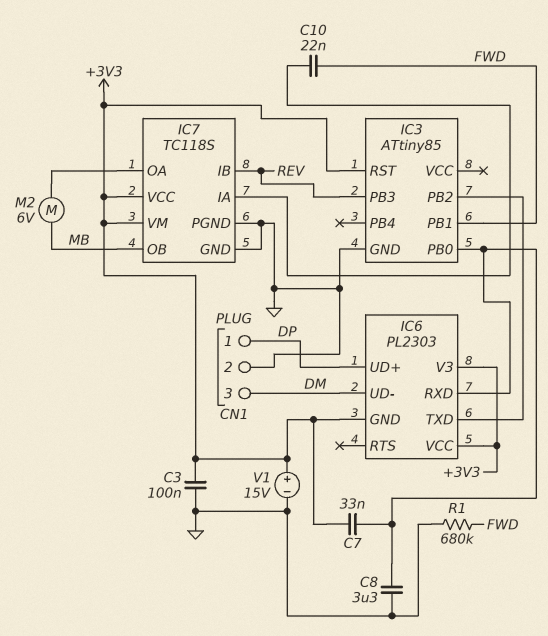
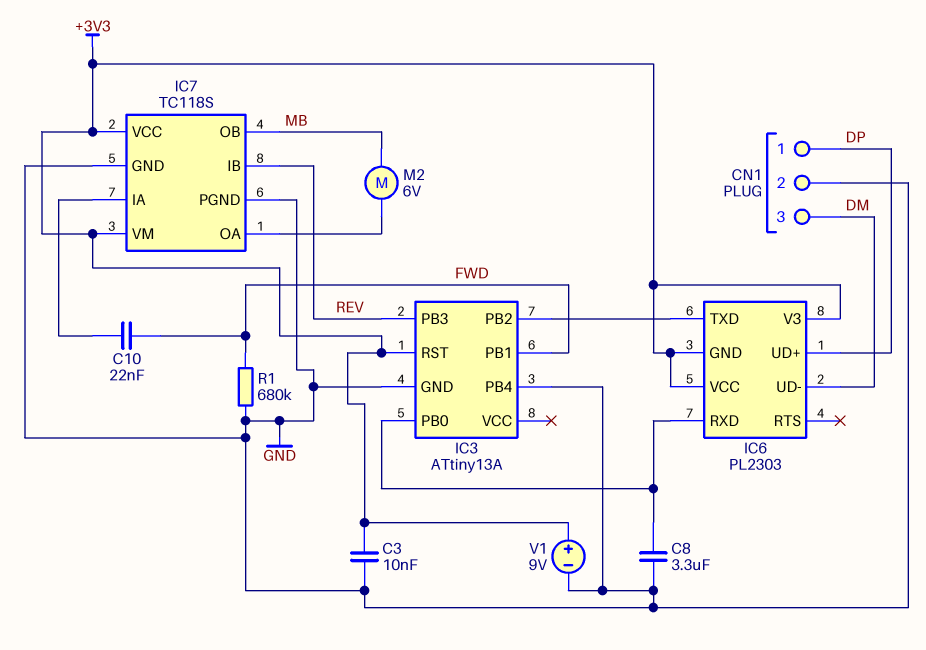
C3: 100nF (+3V3, GND) -> 10nF (+3V3, GND)
C7: 33nF (+3V3, IC3/PB0) -> none
IC3: ATtiny85 -> ATtiny13A
IC3 pin PB4: none -> GND
V1: 15V (plus +3V3, minus GND) -> 9V (plus +3V3, minus GND)

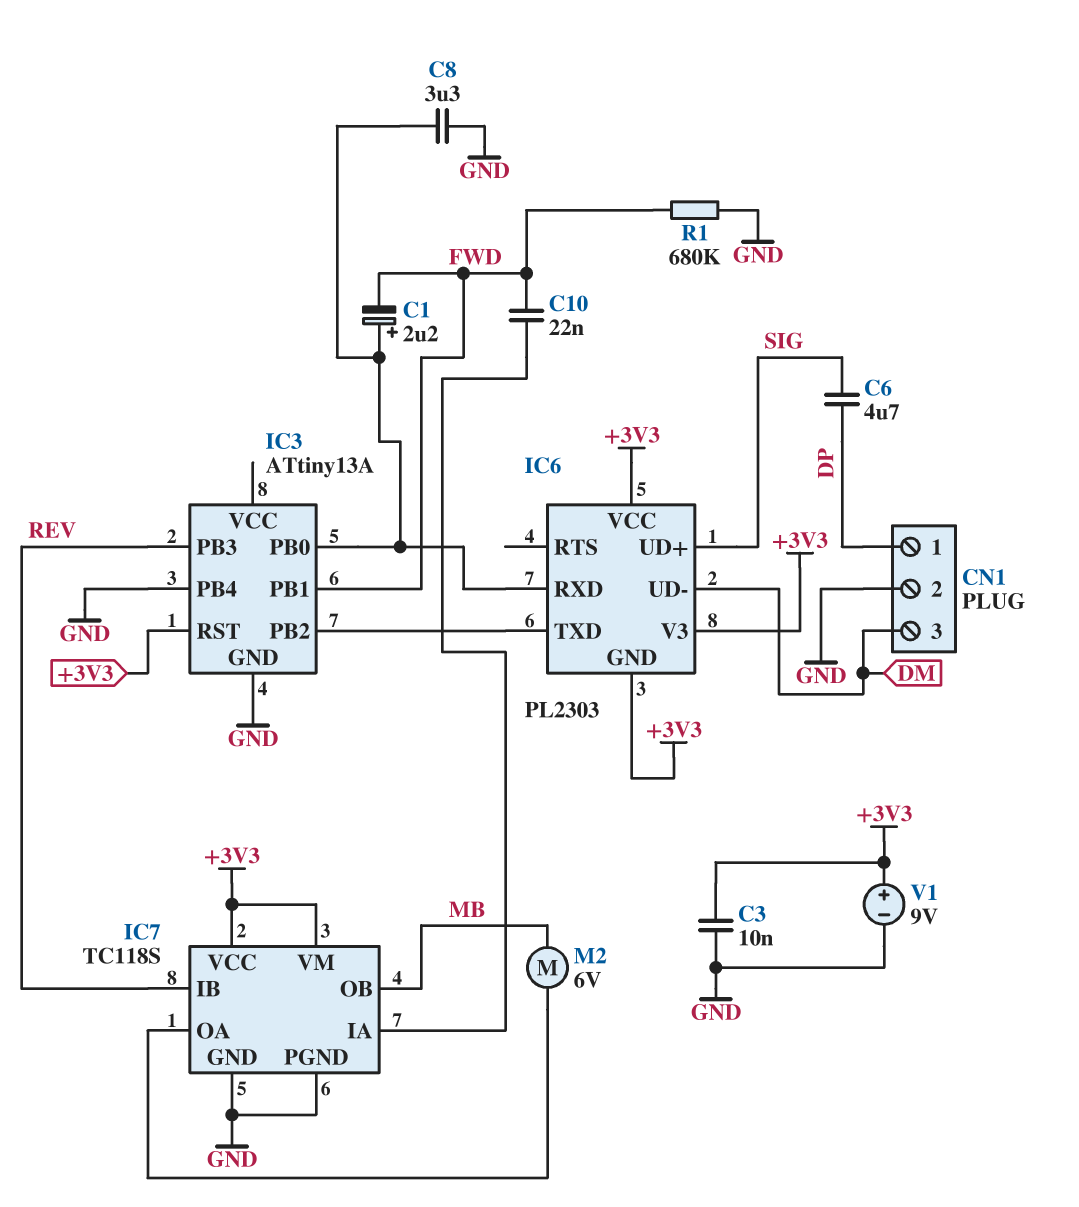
C1: none -> 2.2uF (plus IC3/PB0, minus FWD)
C6: none -> 4.7uF (DP, SIG)
IC6 pin UD+: DP -> SIG

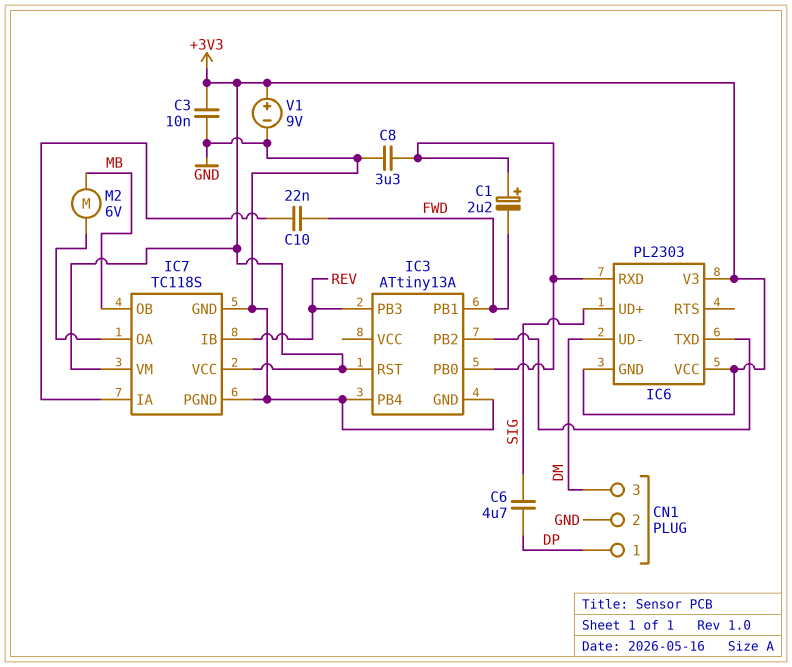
R1: 680k (FWD, GND) -> none

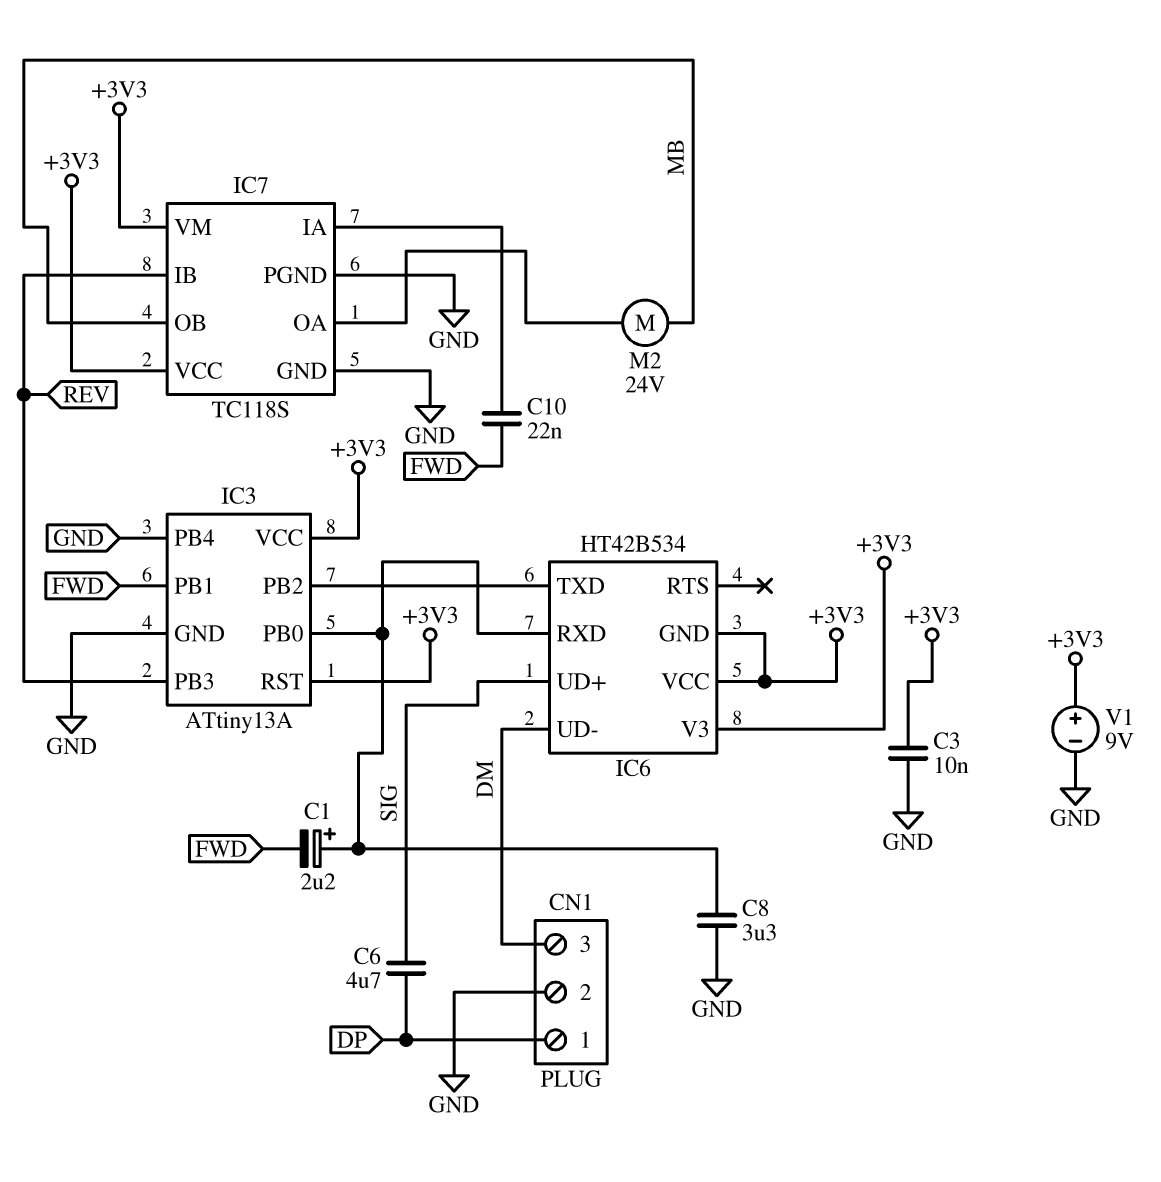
IC3 pin VCC: none -> +3V3
IC6: PL2303 -> HT42B534
M2: motor 6V (IC7/OA, MB) -> motor 24V (IC7/OA, MB)

